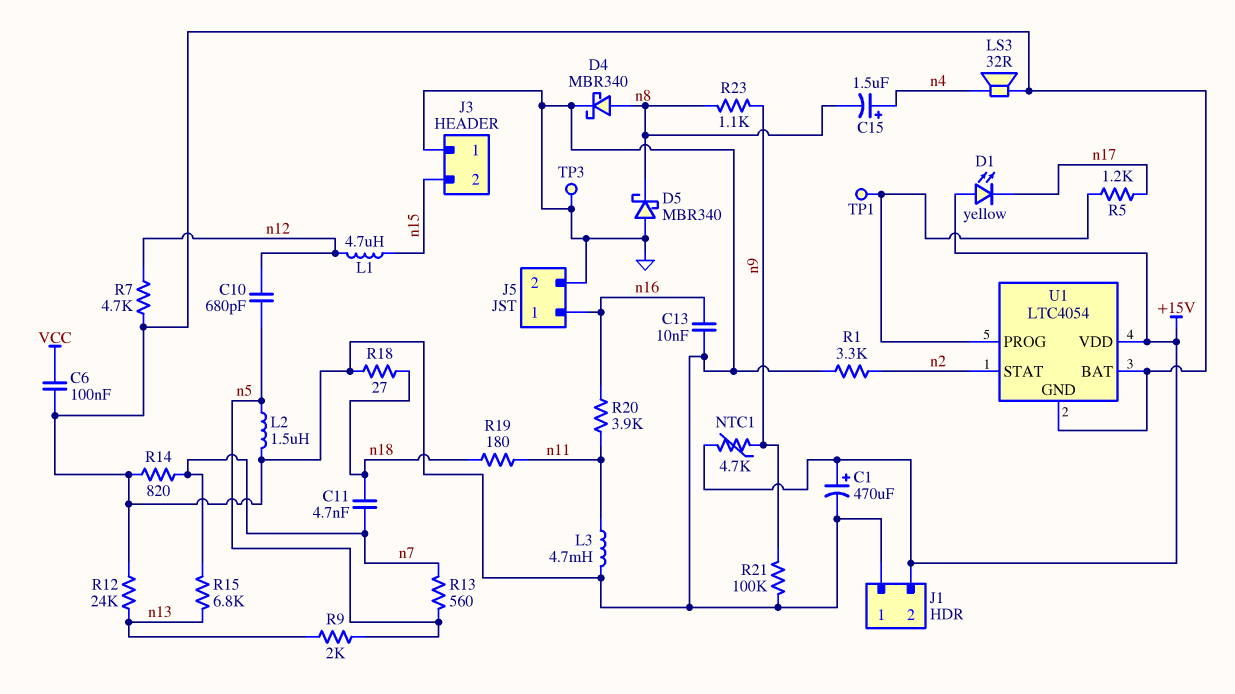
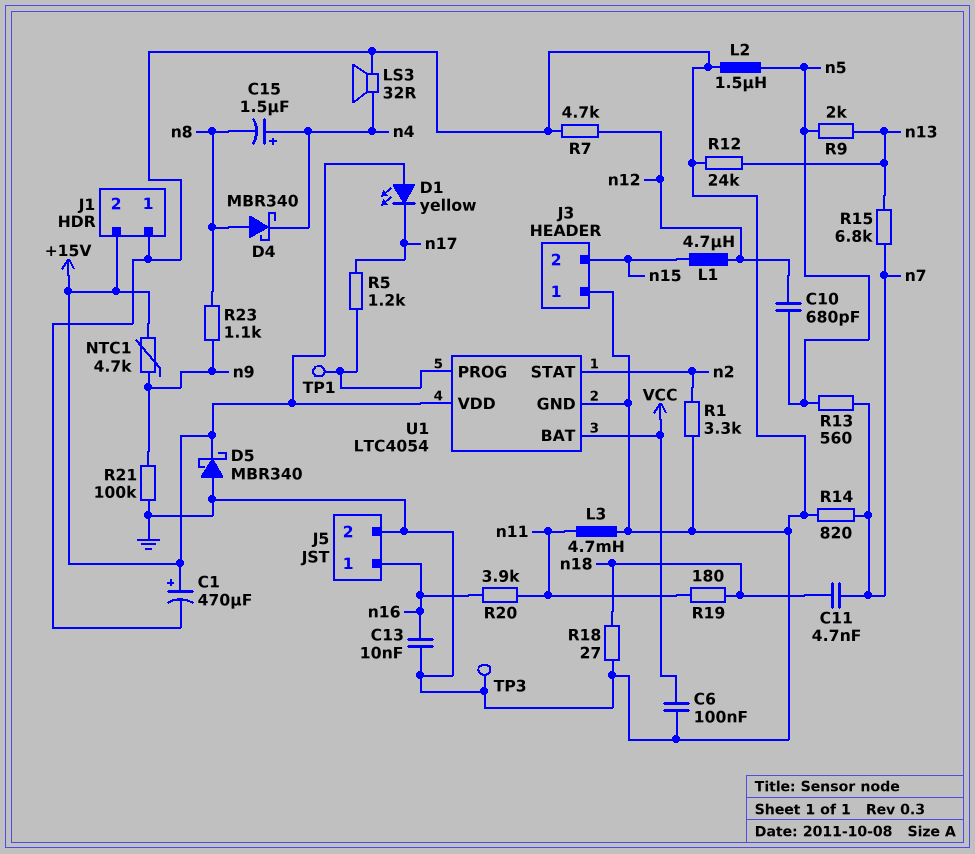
D4: schottky MBR340 (A n8, K GND) -> schottky MBR340 (A n8, K n4)
D5: schottky MBR340 (A GND, K n8) -> schottky MBR340 (A GND, K +15V)
U1 pin BAT: GND -> VCC

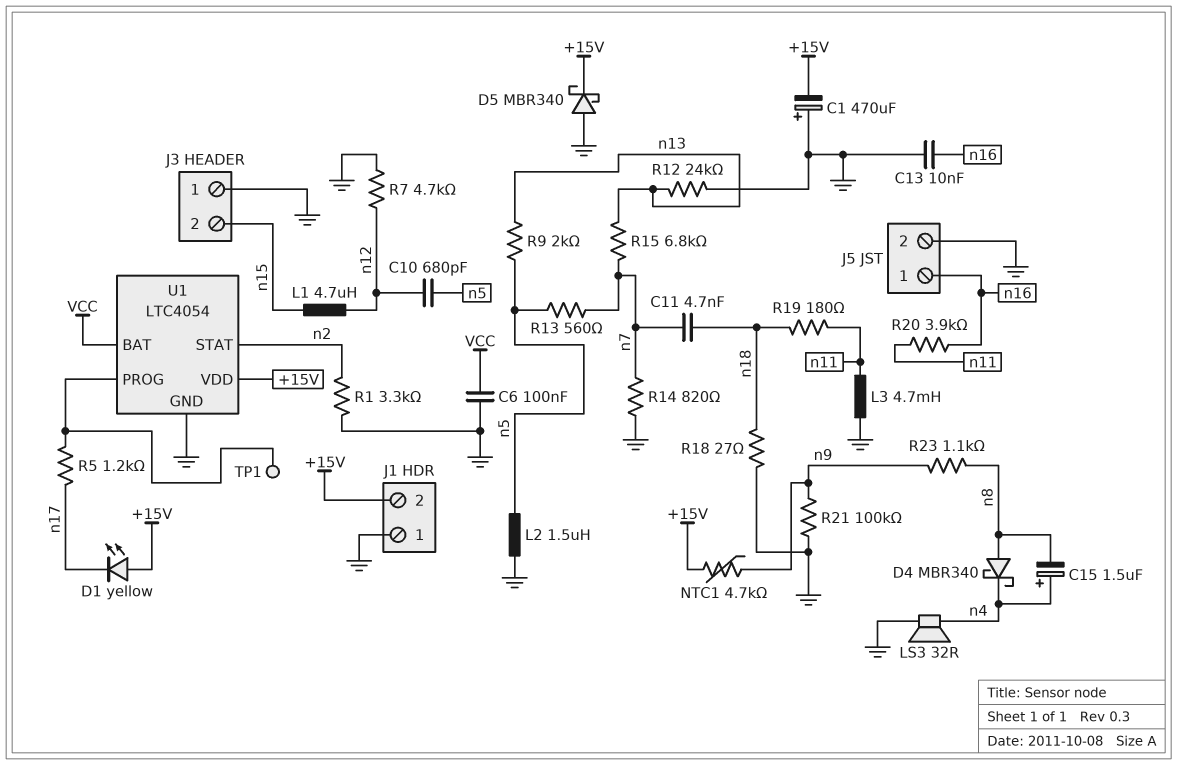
C1: 470uF (plus +15V, minus GND) -> 470uF (plus GND, minus +15V)
TP3: test point (GND) -> none

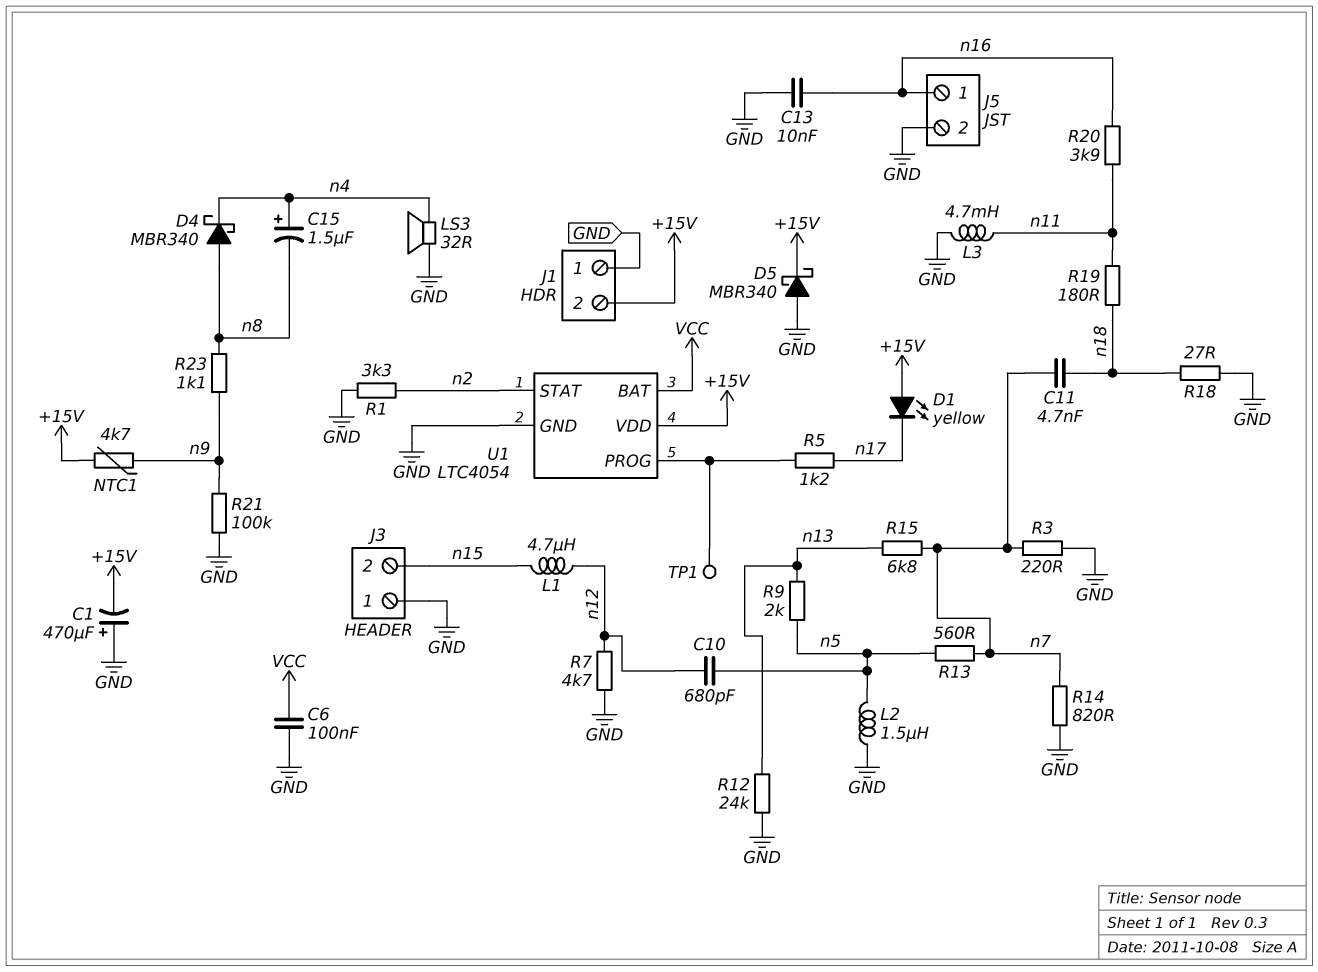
R3: none -> 220 (GND, n7)

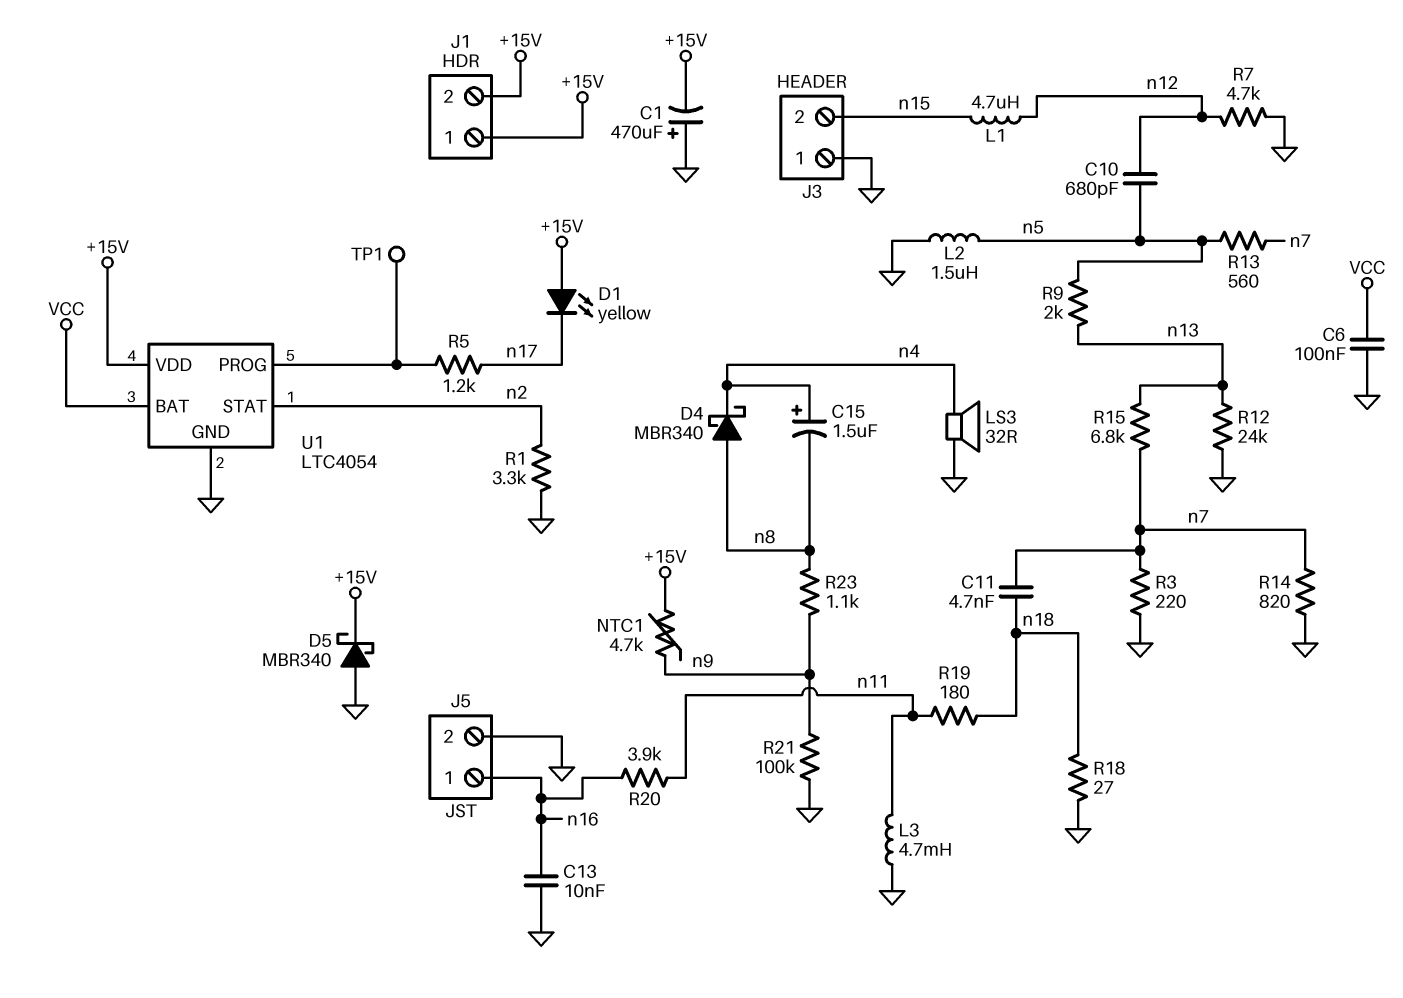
J1 pin 1: GND -> +15V

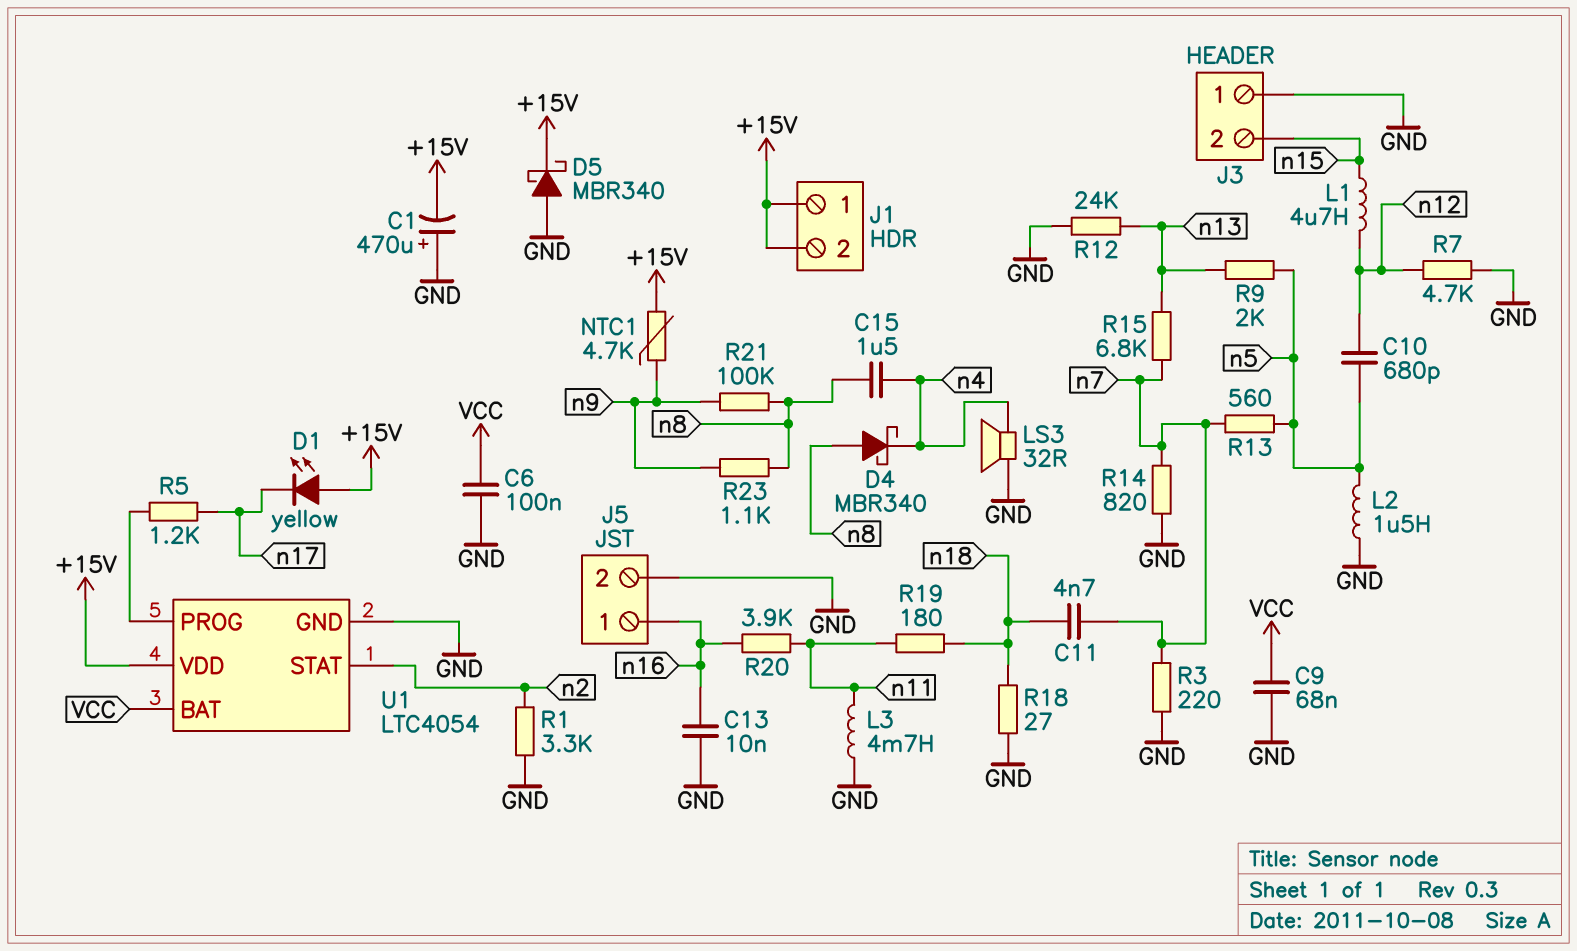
C9: none -> 68nF (GND, VCC)
C15: 1.5uF (plus n4, minus n8) -> 1.5uF (n4, n8)
R21: 100k (GND, n9) -> 100k (n8, n9)
TP1: test point (U1/PROG) -> none

